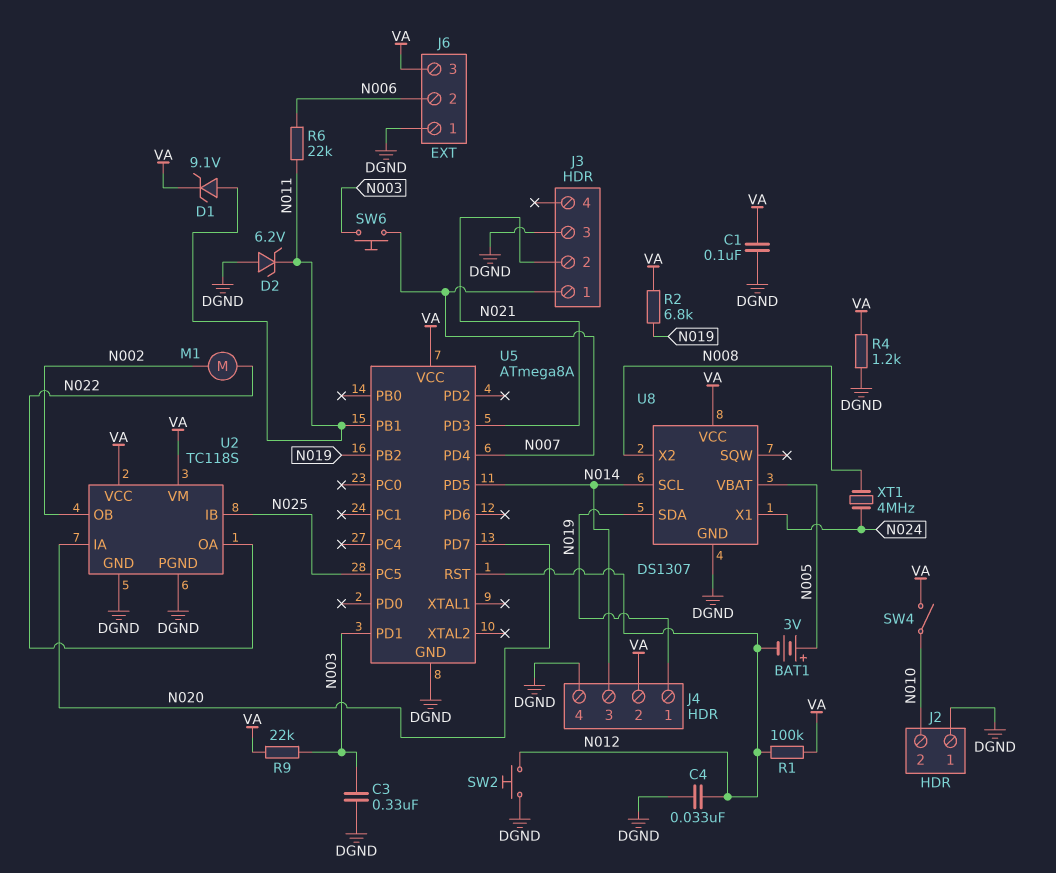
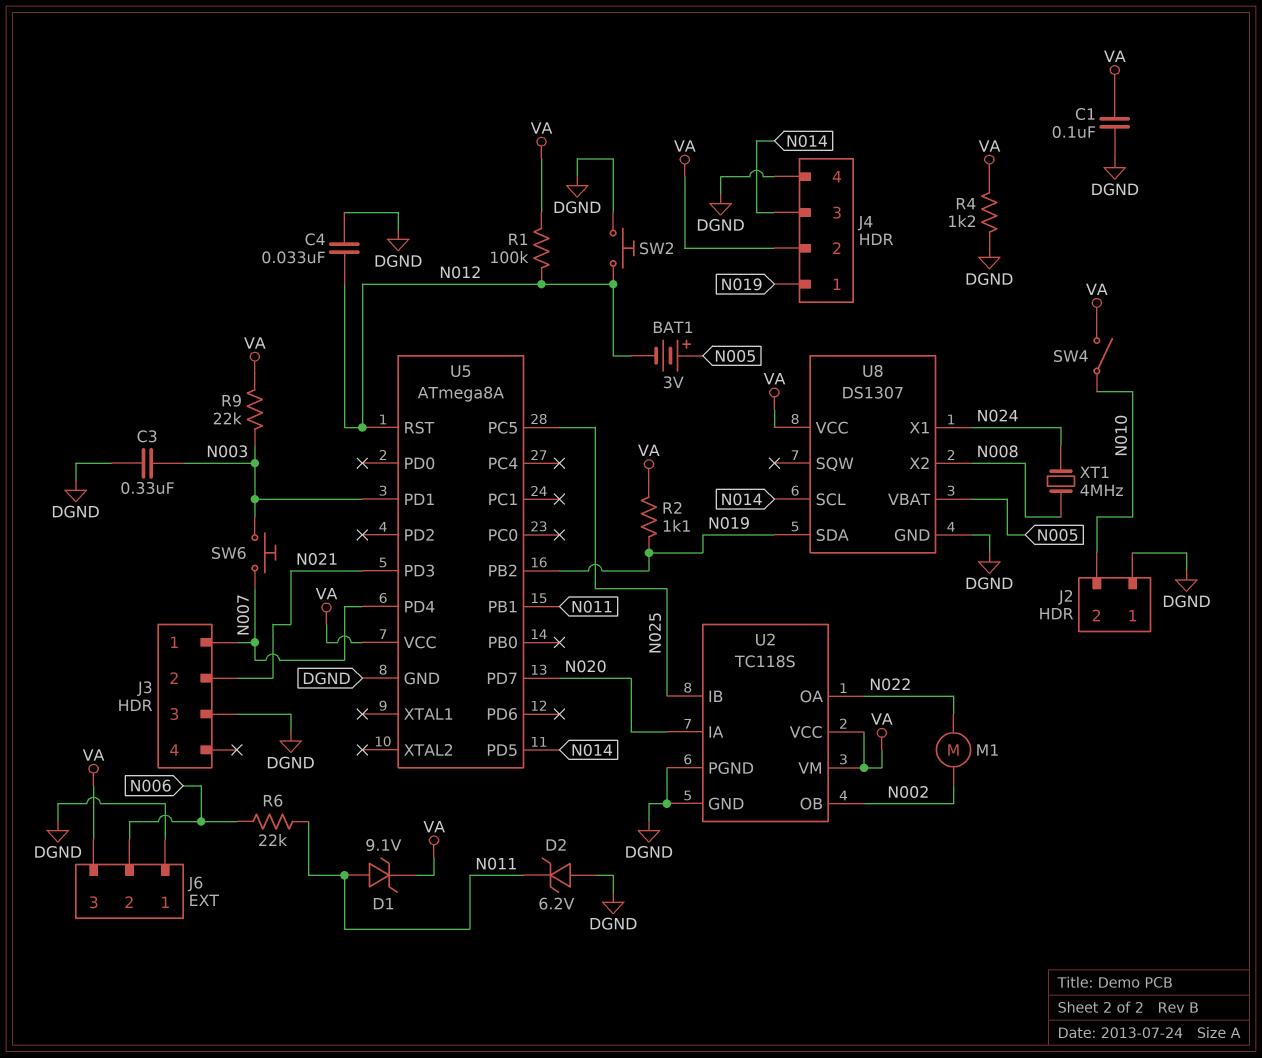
R2: 6.8k (N019, VA) -> 1.1k (N019, VA)

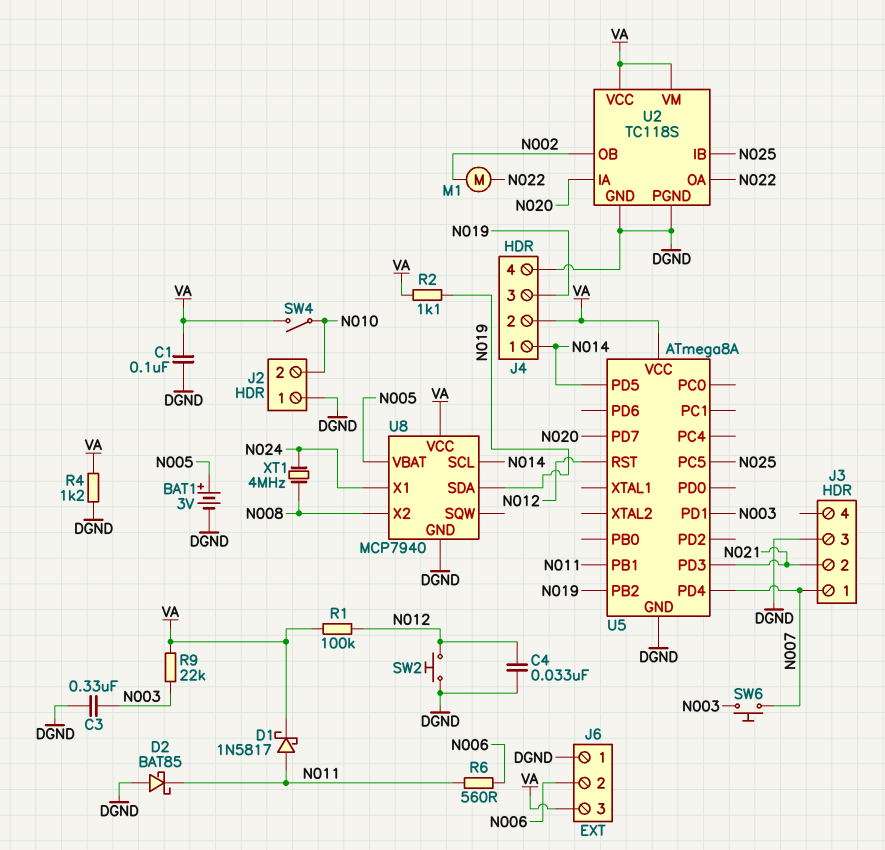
BAT1: 3V (plus N005, minus N012) -> 3V (plus N005, minus DGND)
D1: zener 9.1V (A N011, K VA) -> schottky 1N5817 (A N011, K VA)
D2: zener 6.2V (A DGND, K N011) -> schottky BAT85 (A DGND, K N011)
J4 pin 1: N019 -> N014
J4 pin 3: N014 -> N019
R6: 22k (N006, N011) -> 560 (N006, N011)
U8: DS1307 -> MCP7940

